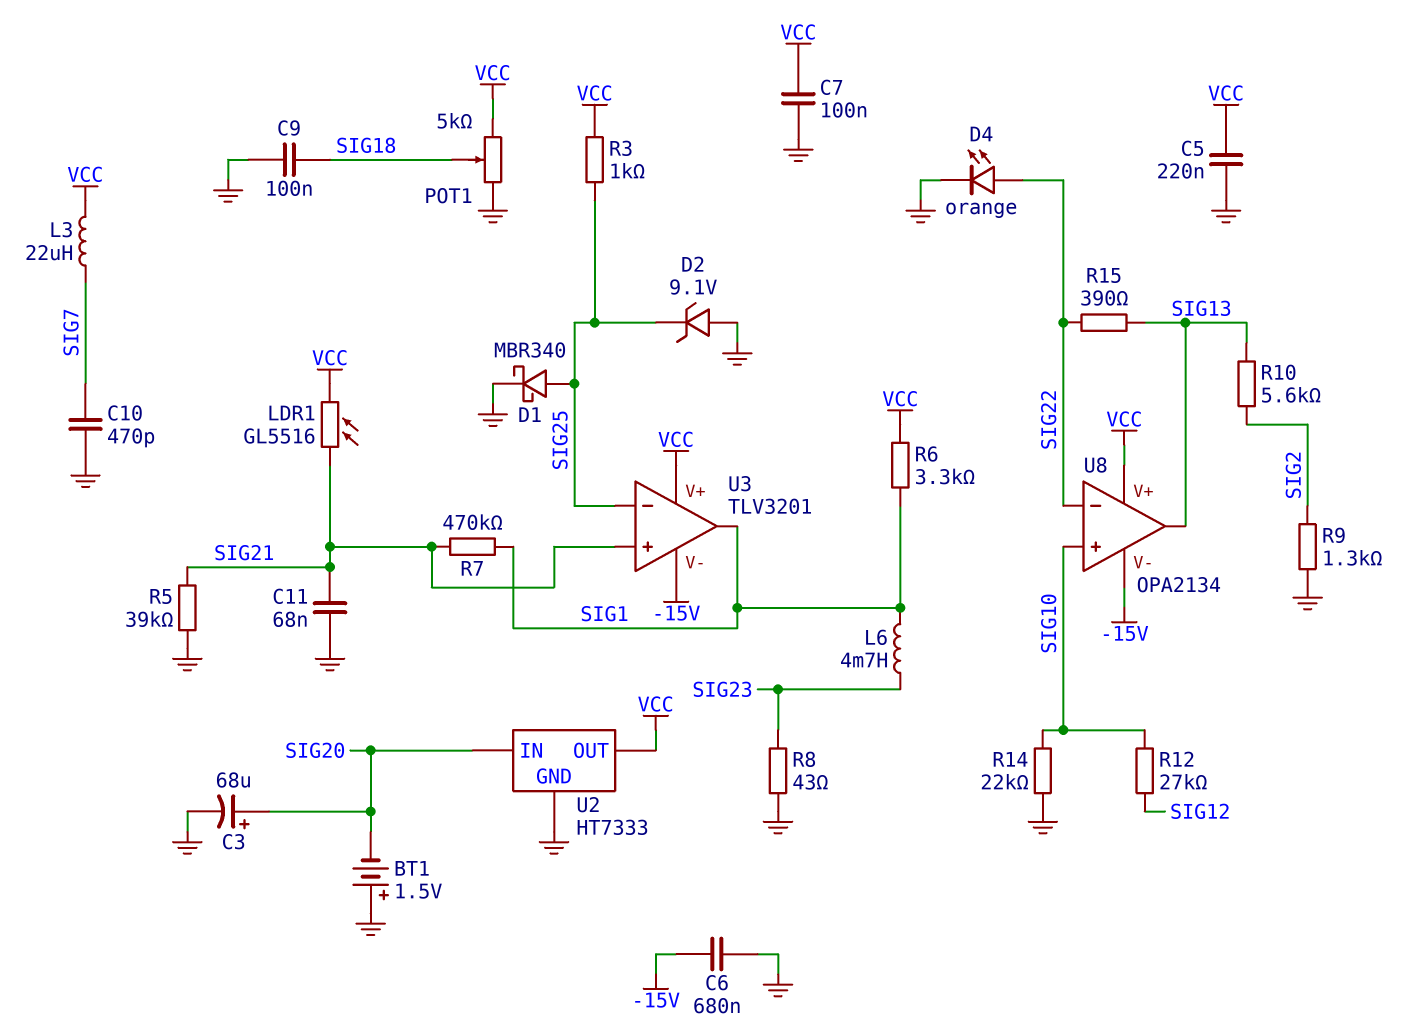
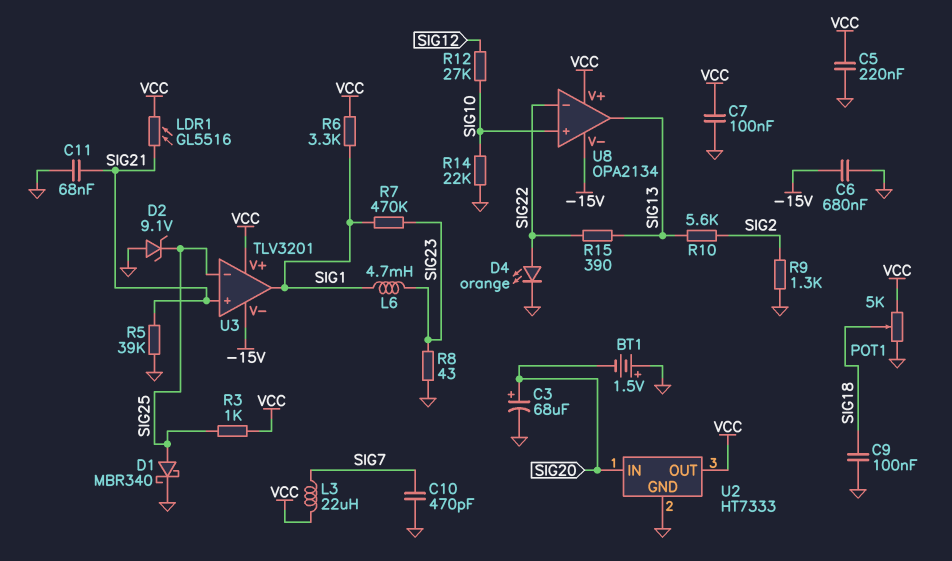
R7: 470k (SIG1, SIG21) -> 470k (SIG1, SIG23)

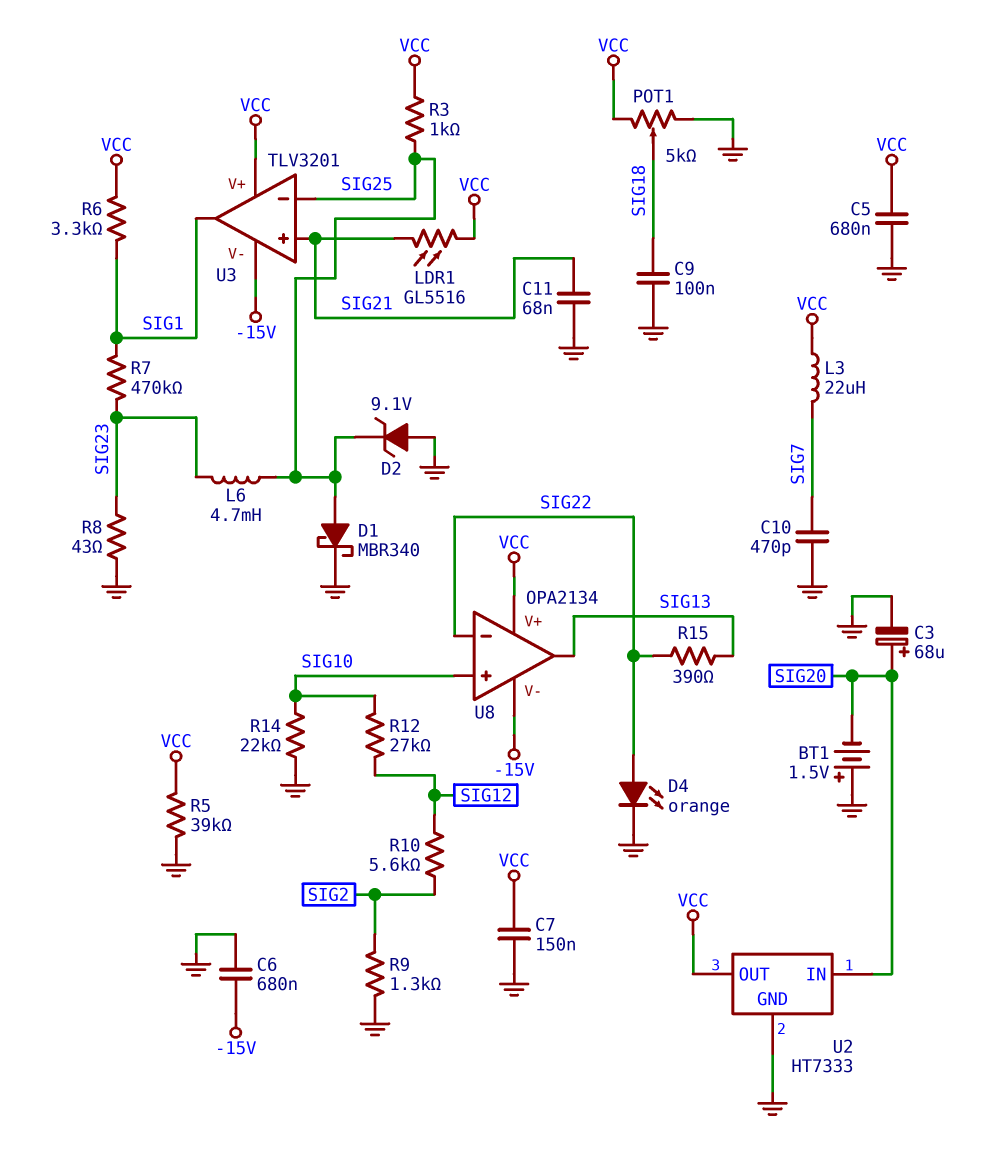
C5: 220nF (GND, VCC) -> 680nF (GND, VCC)
C7: 100nF (GND, VCC) -> 150nF (GND, VCC)
L6: 4.7mH (SIG1, SIG23) -> 4.7mH (SIG23, SIG25)
R5: 39k (GND, SIG21) -> 39k (GND, VCC)
R10: 5.6k (SIG2, SIG13) -> 5.6k (SIG2, SIG12)

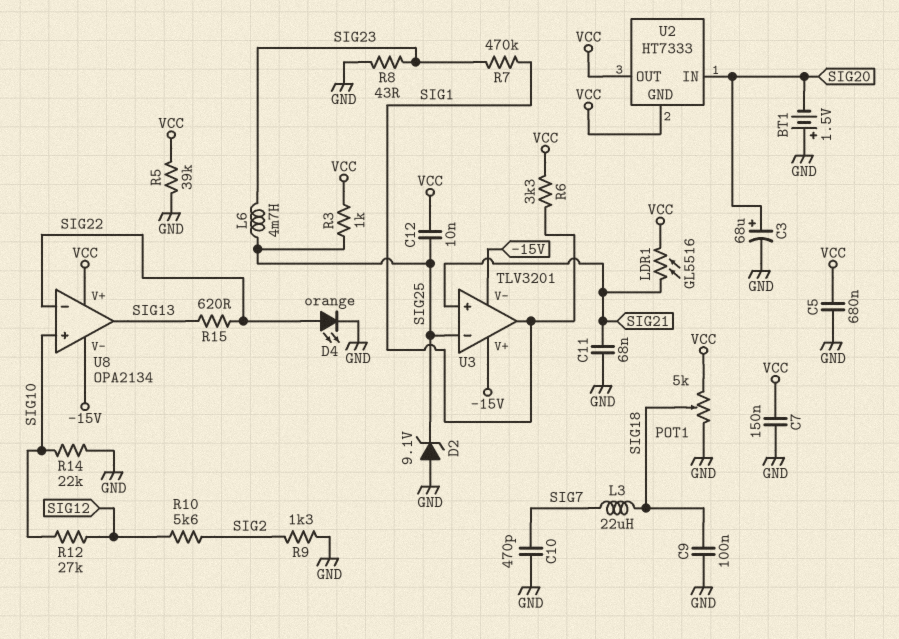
C6: 680nF (-15V, GND) -> none
C12: none -> 10nF (SIG25, VCC)
D1: schottky MBR340 (A SIG25, K GND) -> none
L3: 22uH (SIG7, VCC) -> 22uH (SIG7, SIG18)
R15: 390 (SIG13, SIG22) -> 620 (SIG13, SIG22)
U2 pin GND: GND -> VCC
U3 pin V+: VCC -> -15V

